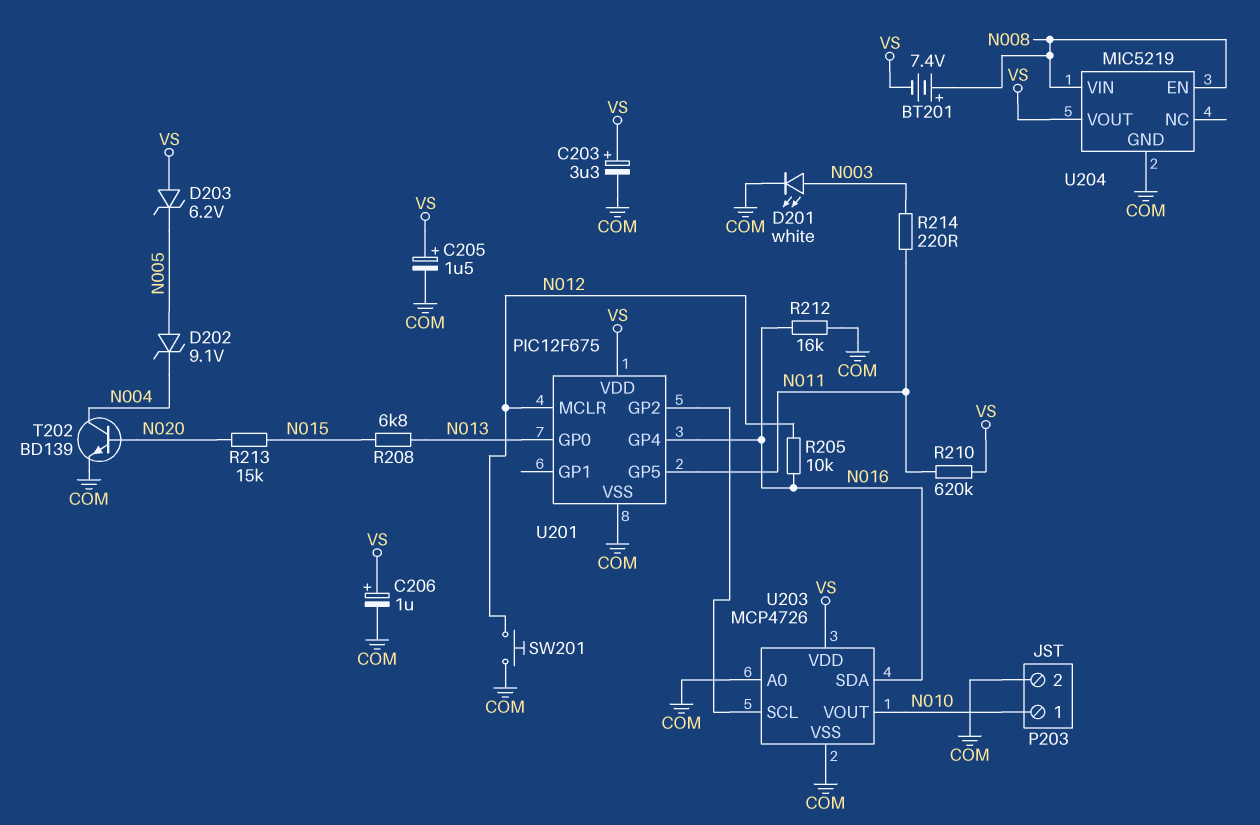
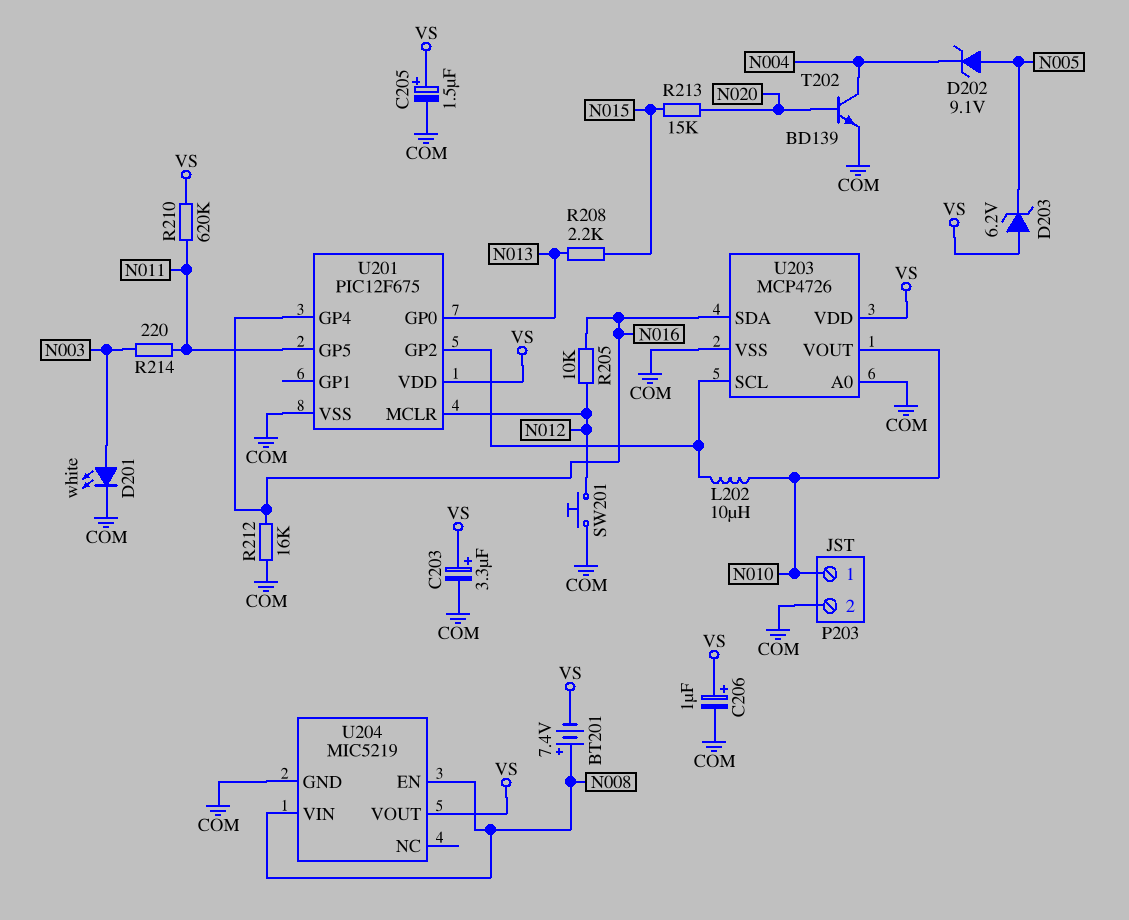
L202: none -> 10uH (N010, U201/GP2)
R208: 6.8k (N013, N015) -> 2.2k (N013, N015)

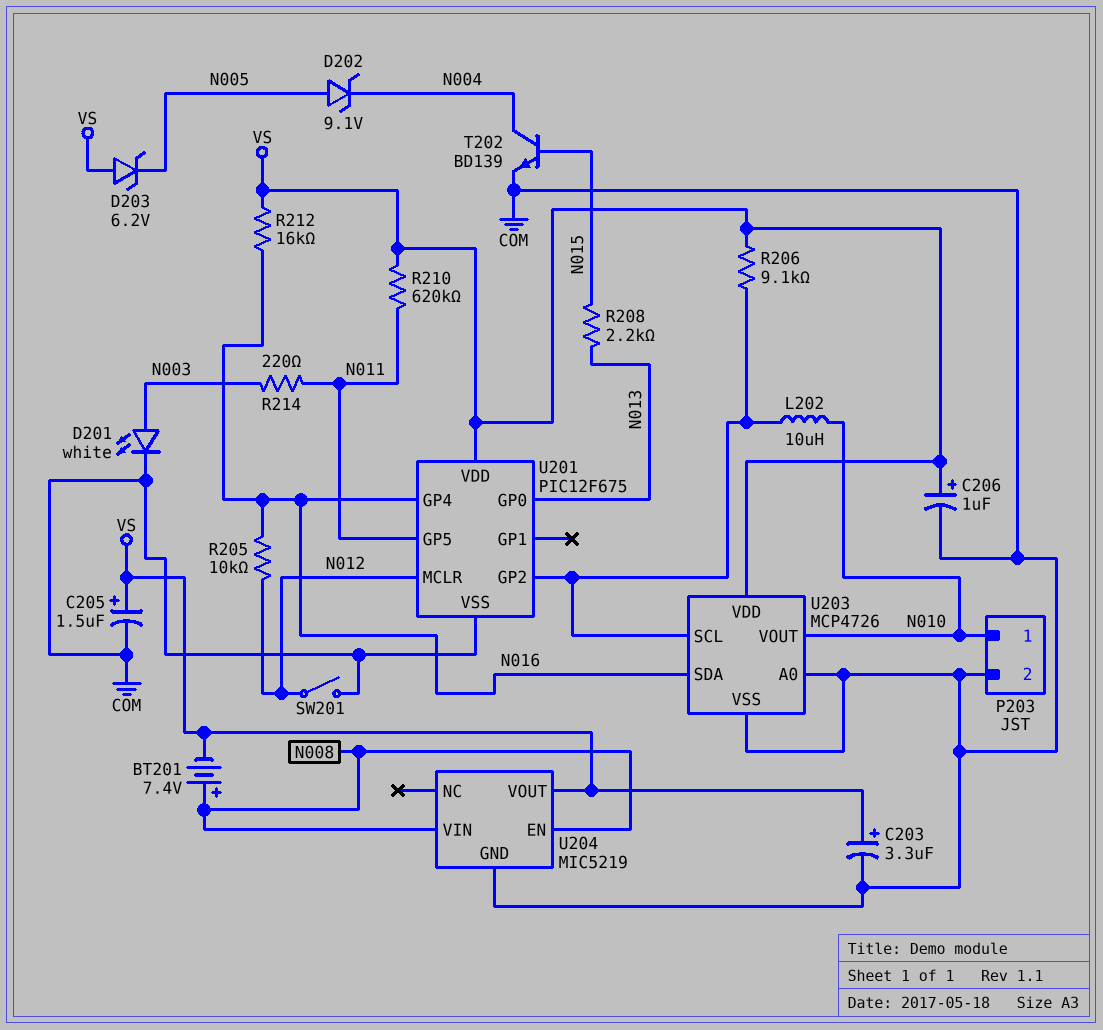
R206: none -> 9.1k (U201/GP2, VS)
R212: 16k (COM, N016) -> 16k (N016, VS)
R213: 15k (N015, N020) -> none
SW201: button (COM, N012) -> switch (COM, N012)
T202: NPN BD139 (B N020, C N004, E COM) -> NPN BD139 (B N015, C N004, E COM)

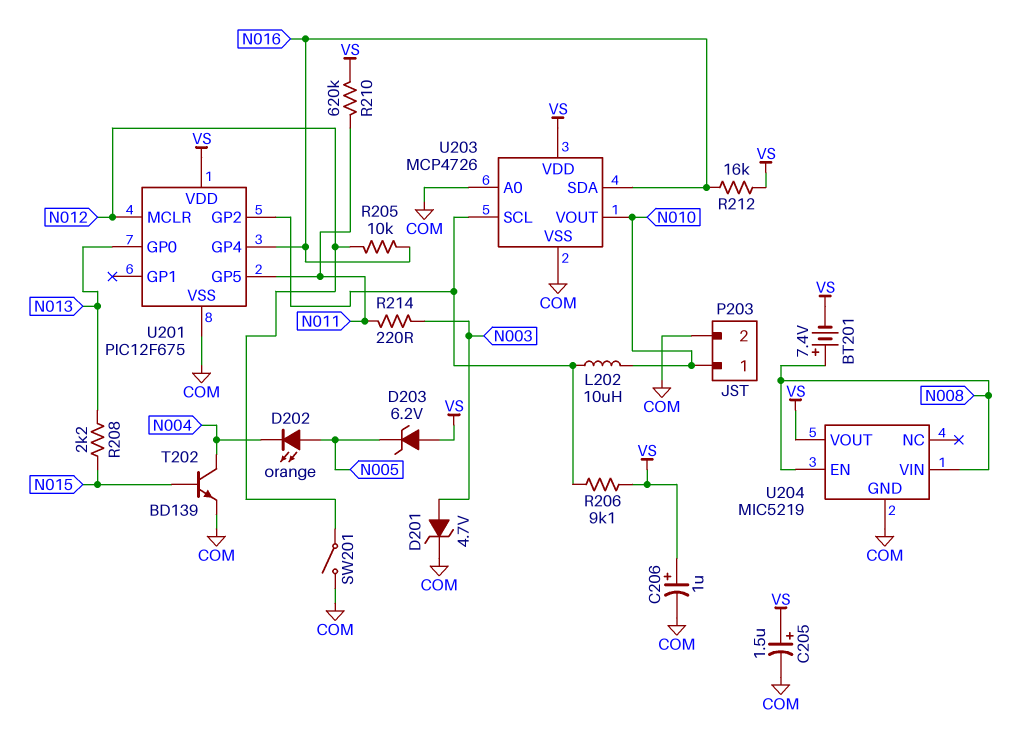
C203: 3.3uF (plus VS, minus COM) -> none
D201: LED white (A N003, K COM) -> zener 4.7V (A N003, K COM)
D202: zener 9.1V (A N005, K N004) -> LED orange (A N005, K N004)

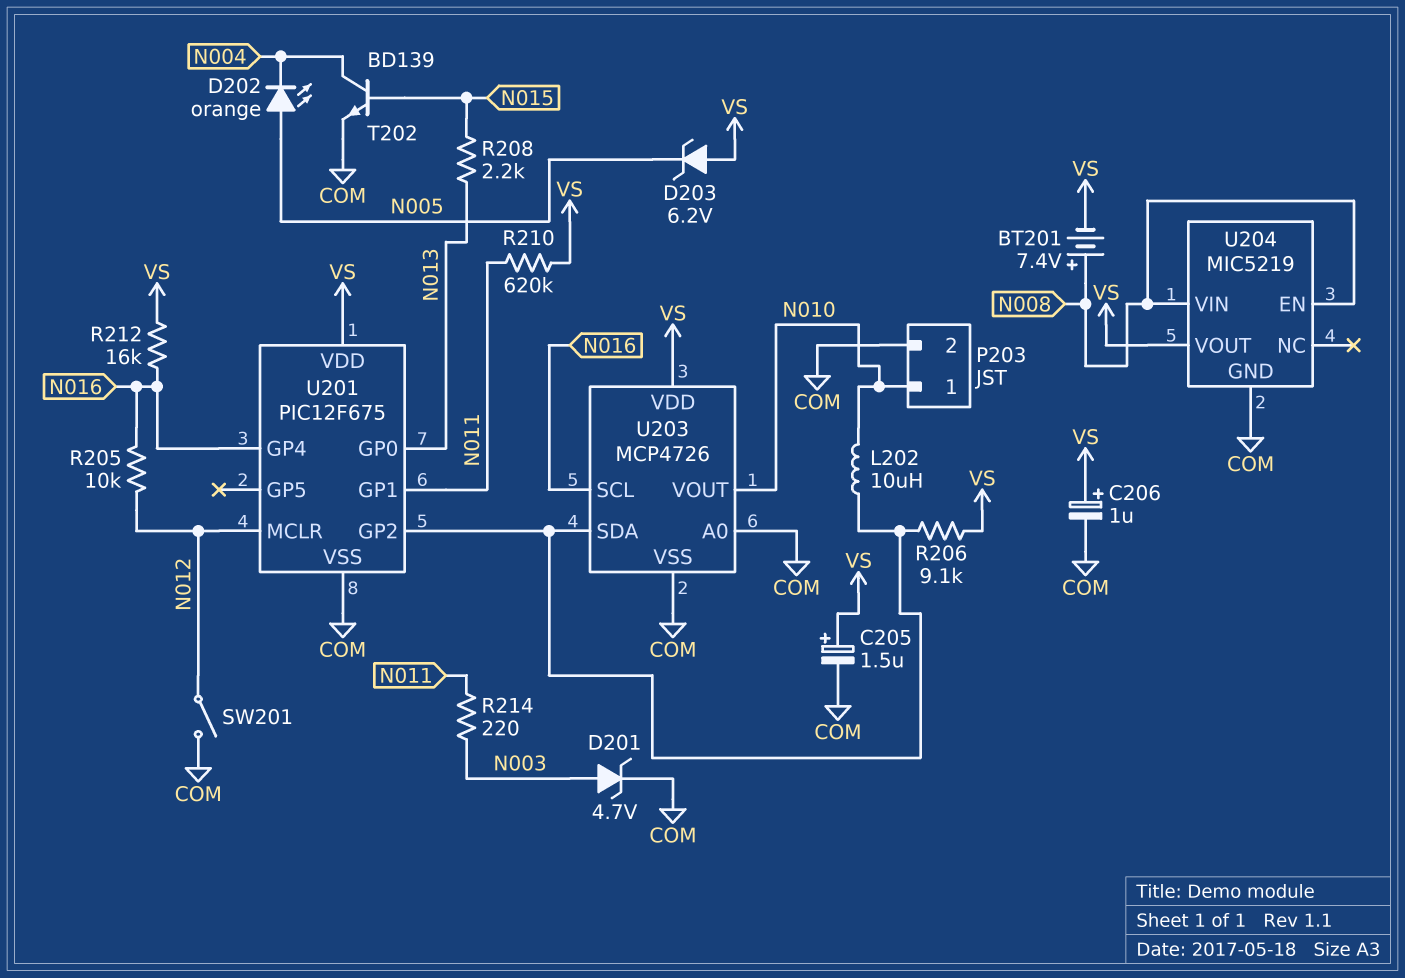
U201 pin GP1: none -> N011
U201 pin GP5: N011 -> none
U203 pin SCL: U201/GP2 -> N016
U203 pin SDA: N016 -> U201/GP2

